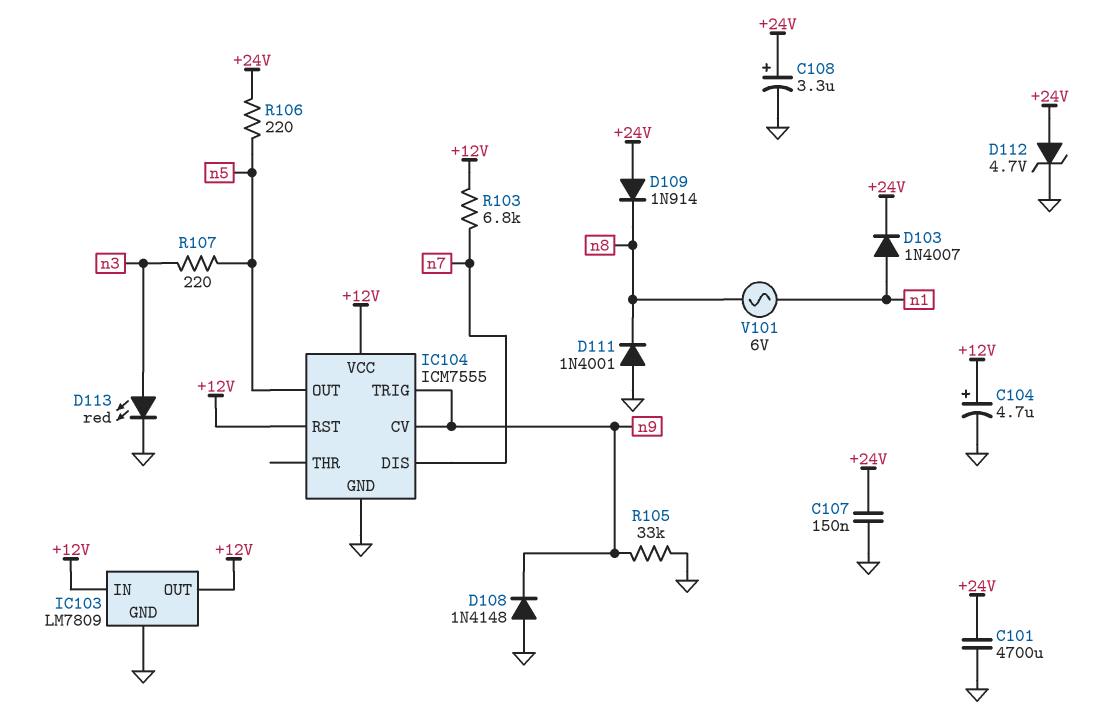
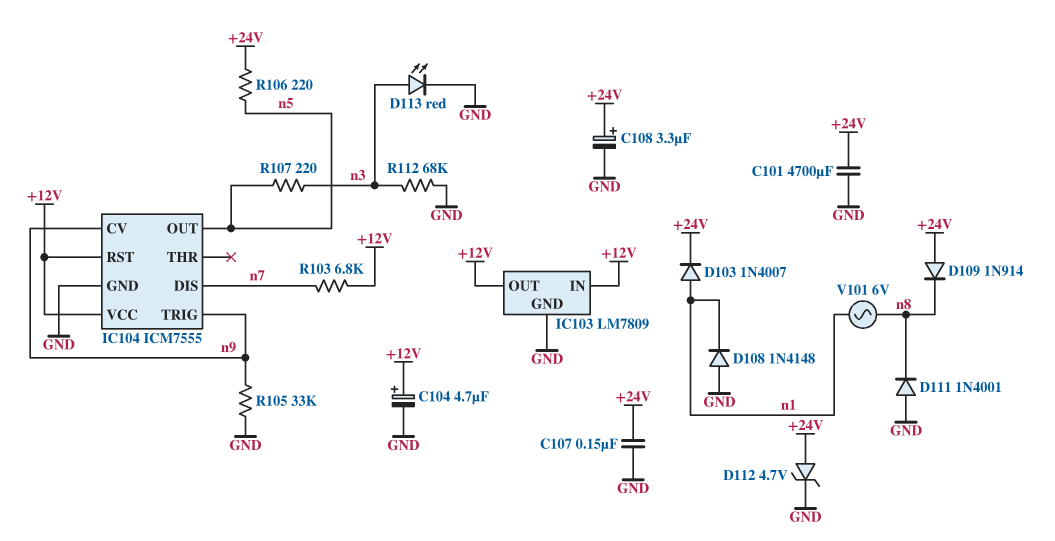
D108: diode 1N4148 (A GND, K n9) -> diode 1N4148 (A GND, K n1)
R112: none -> 68k (GND, n3)

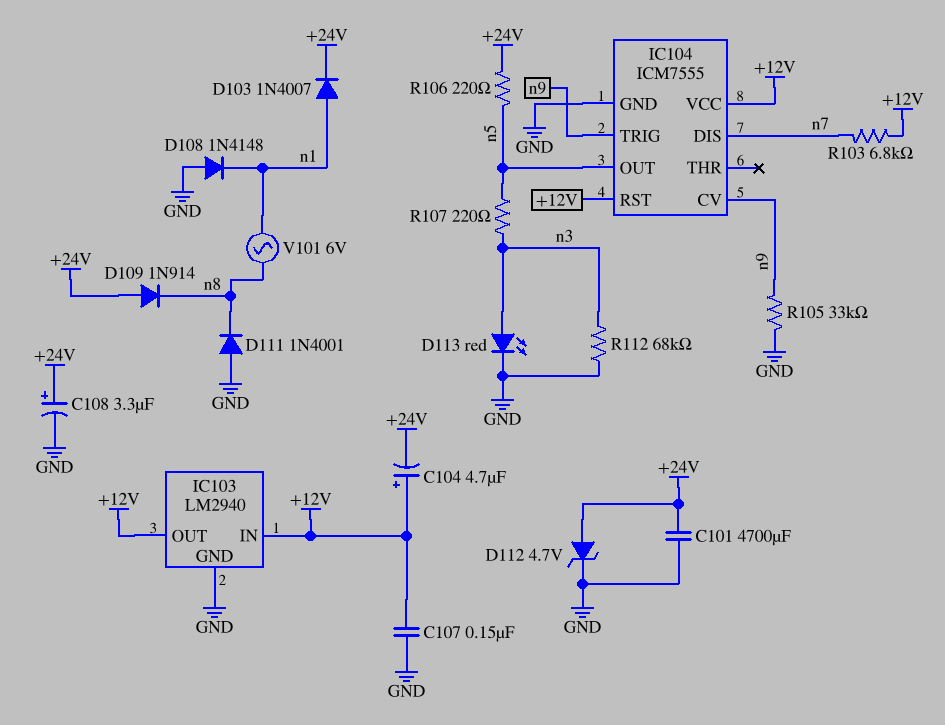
C104: 4.7uF (plus +12V, minus GND) -> 4.7uF (plus +12V, minus +24V)
C107: 150nF (+24V, GND) -> 150nF (+12V, GND)
IC103: LM7809 -> LM2940

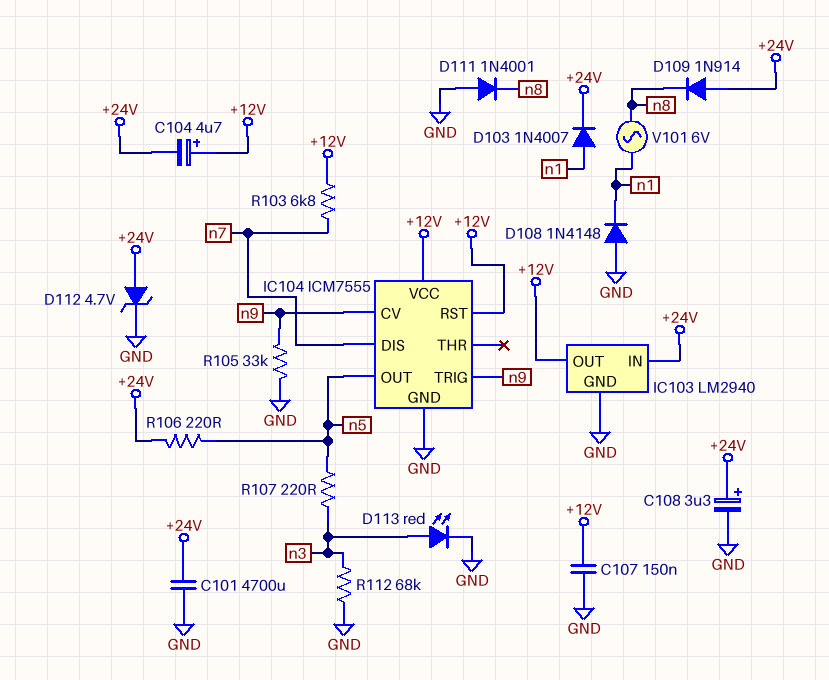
IC103 pin IN: +12V -> +24V

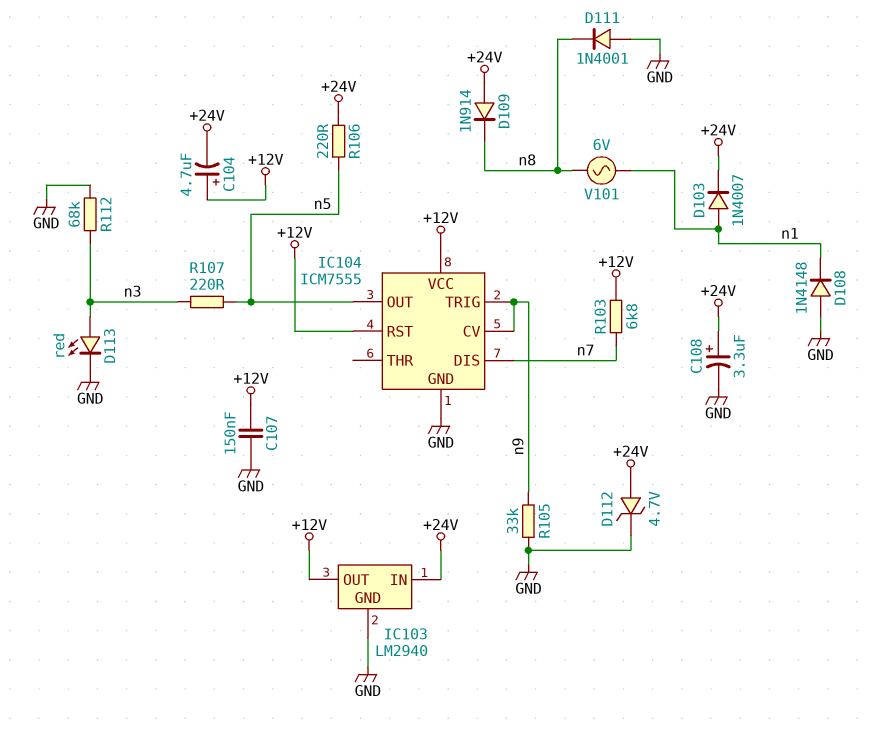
C101: 4700uF (+24V, GND) -> none

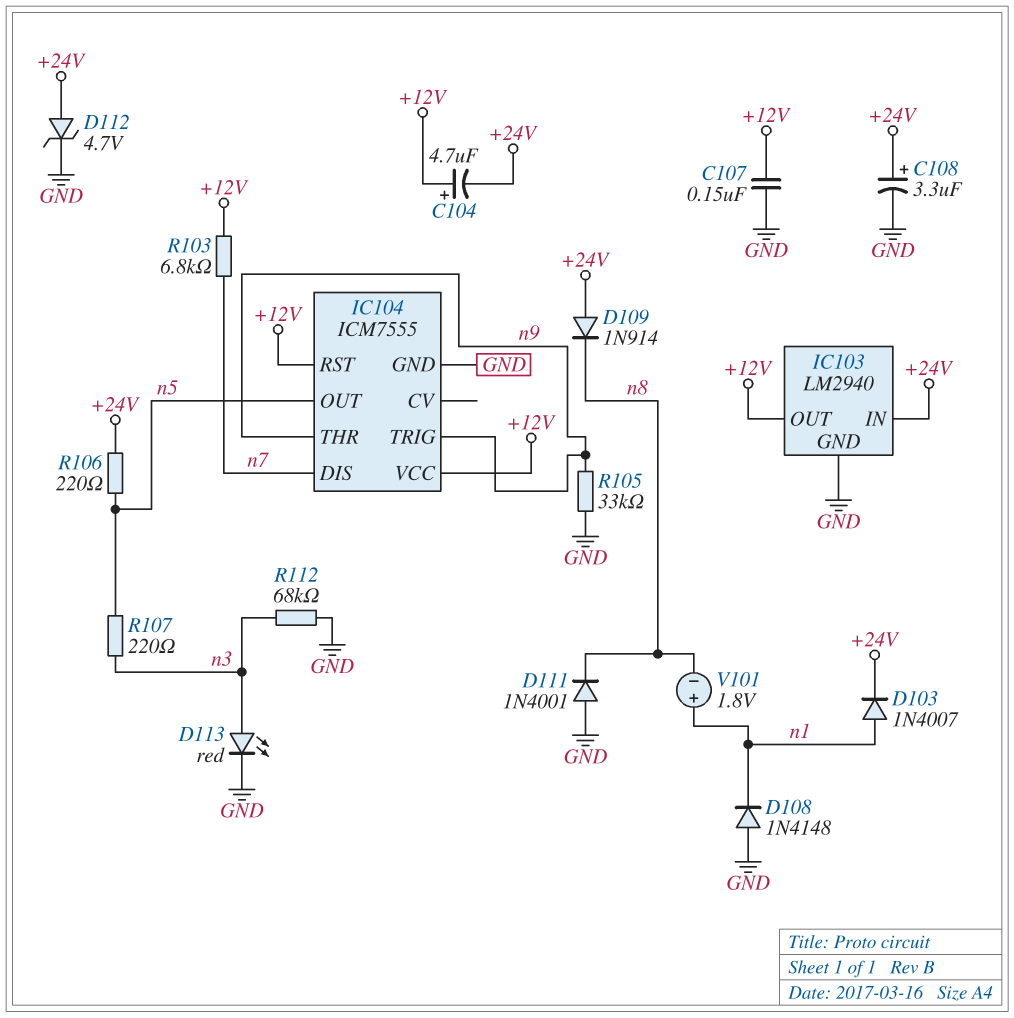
IC104 pin CV: n9 -> none
IC104 pin THR: none -> n9
V101: AC 6V (n1, n8) -> 1.8V (plus n1, minus n8)

